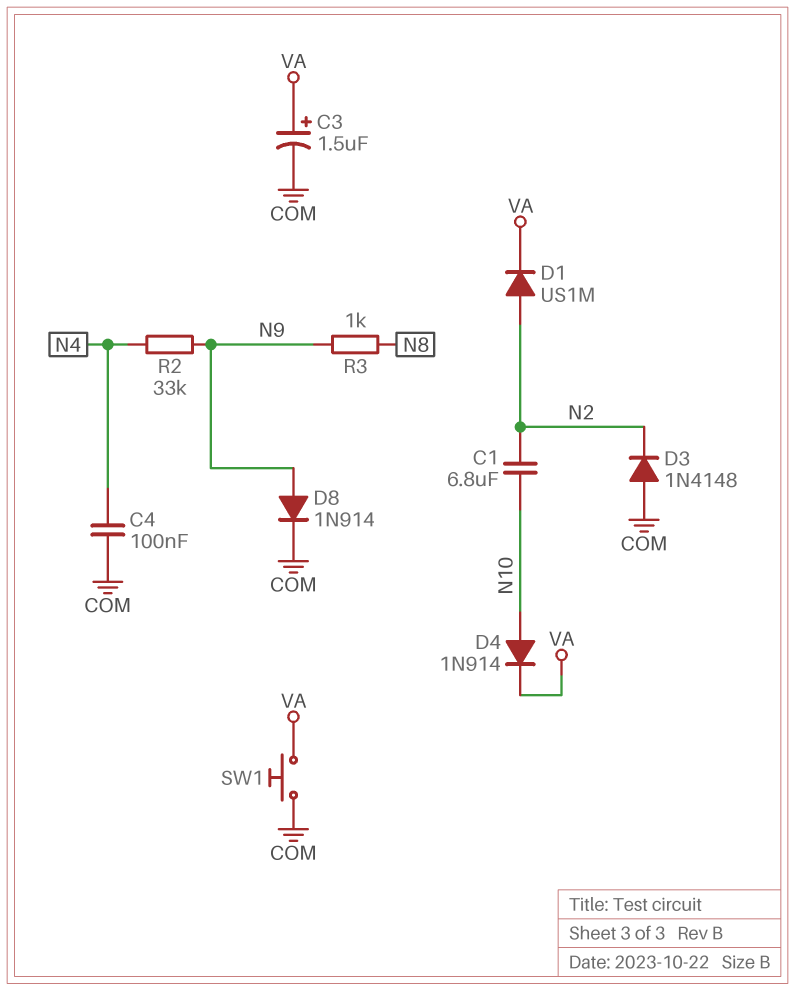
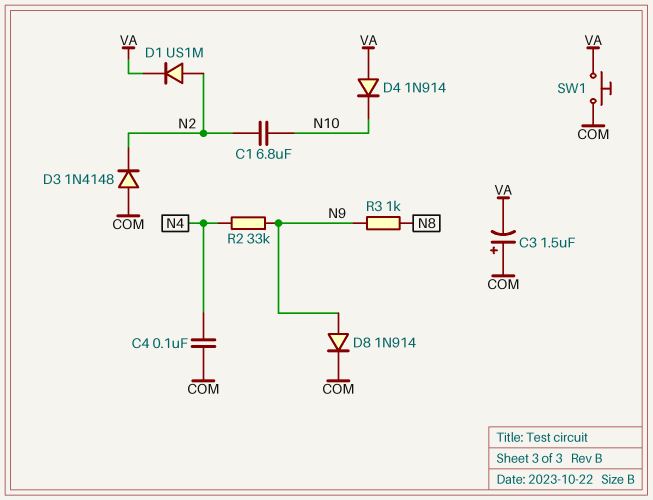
C3: 1.5uF (plus VA, minus COM) -> 1.5uF (plus COM, minus VA)
D4: diode 1N914 (A N10, K VA) -> diode 1N914 (A VA, K N10)

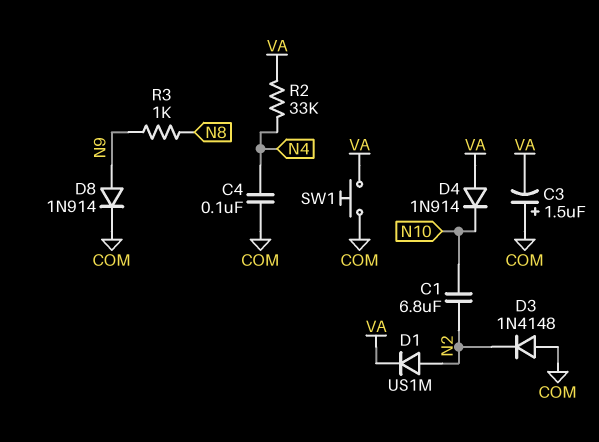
R2: 33k (N4, N9) -> 33k (N4, VA)

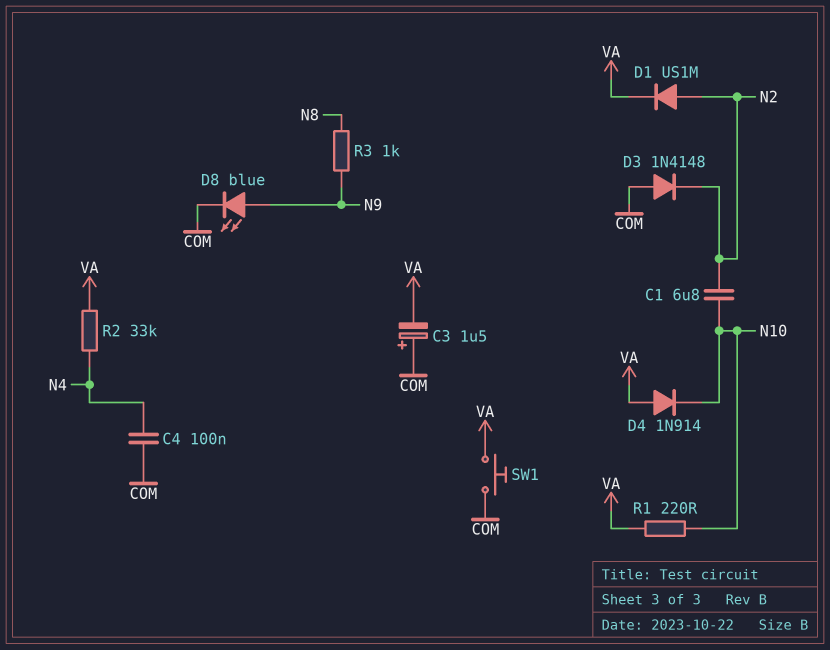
D8: diode 1N914 (A N9, K COM) -> LED blue (A N9, K COM)
R1: none -> 220 (N10, VA)

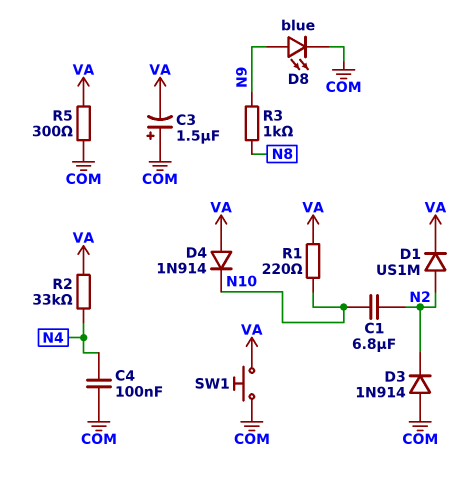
D3: diode 1N4148 (A COM, K N2) -> diode 1N914 (A COM, K N2)
R5: none -> 300 (COM, VA)

